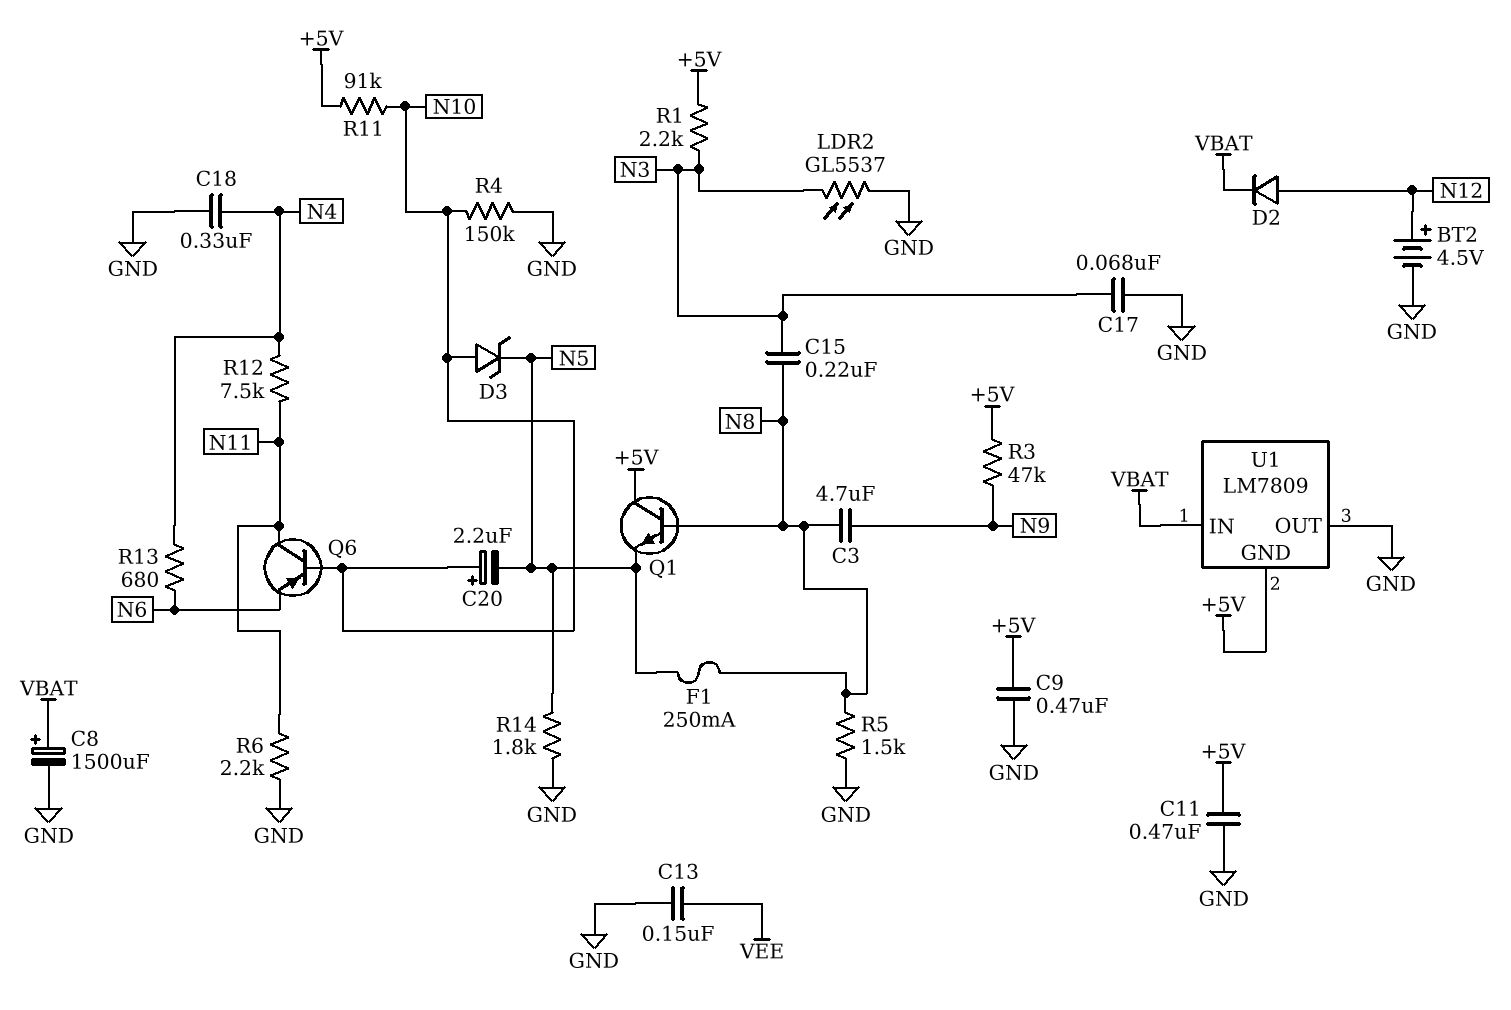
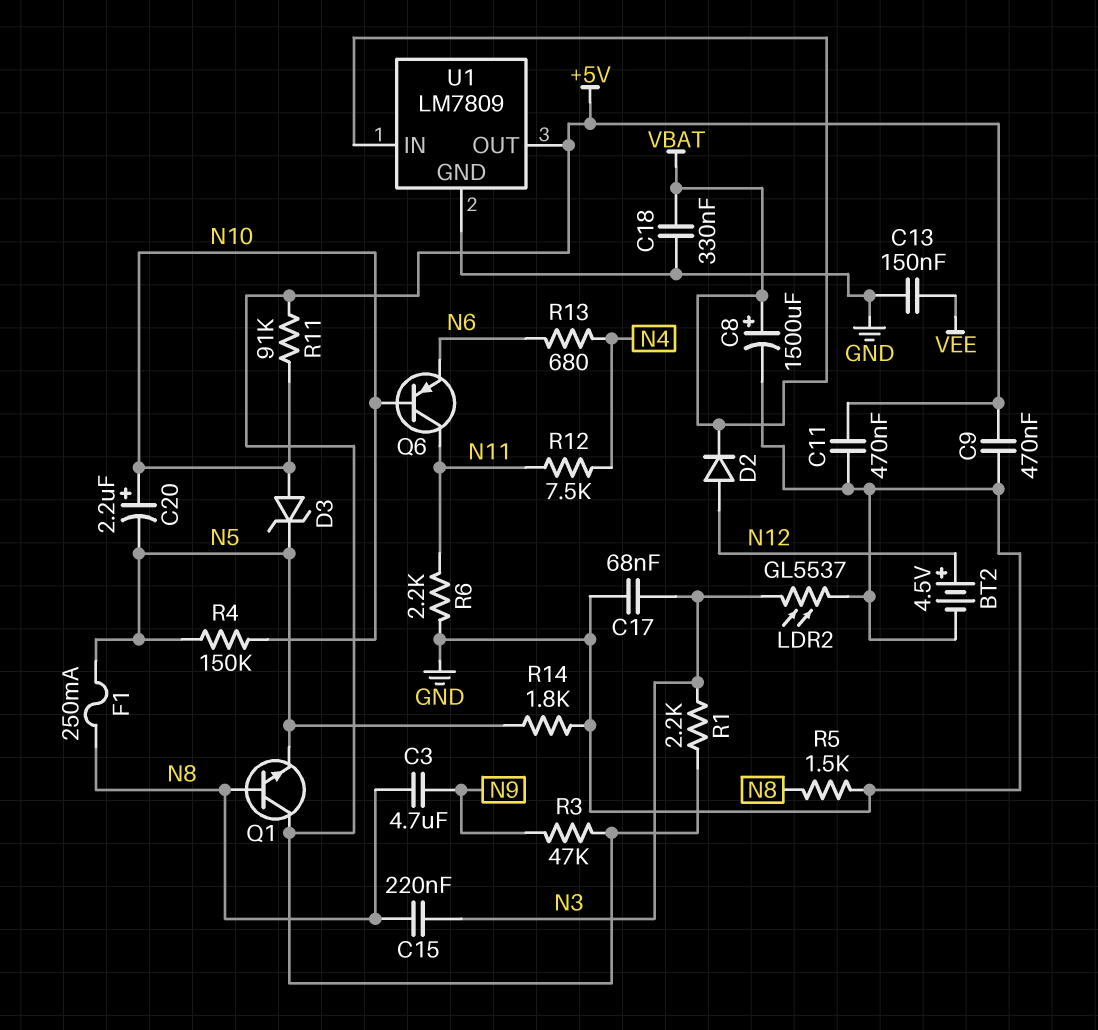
C18: 330nF (GND, N4) -> 330nF (GND, VBAT)
R4: 150k (GND, N10) -> 150k (N5, N10)
U1 pin GND: +5V -> GND
U1 pin OUT: GND -> +5V

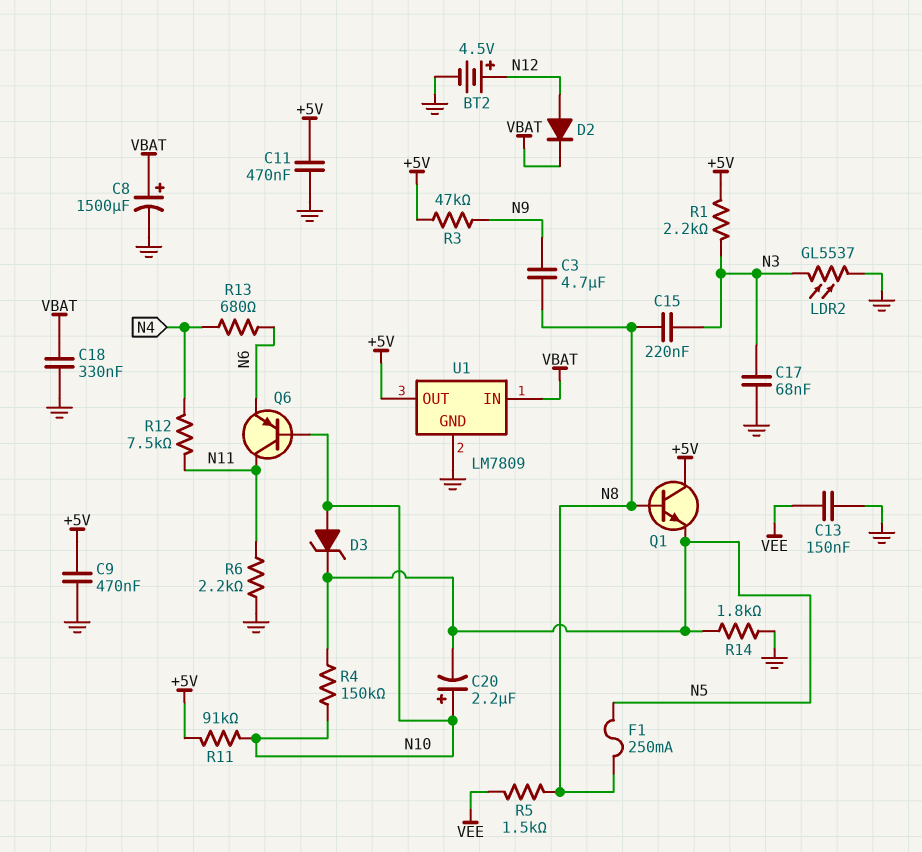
R5: 1.5k (GND, N8) -> 1.5k (N8, VEE)

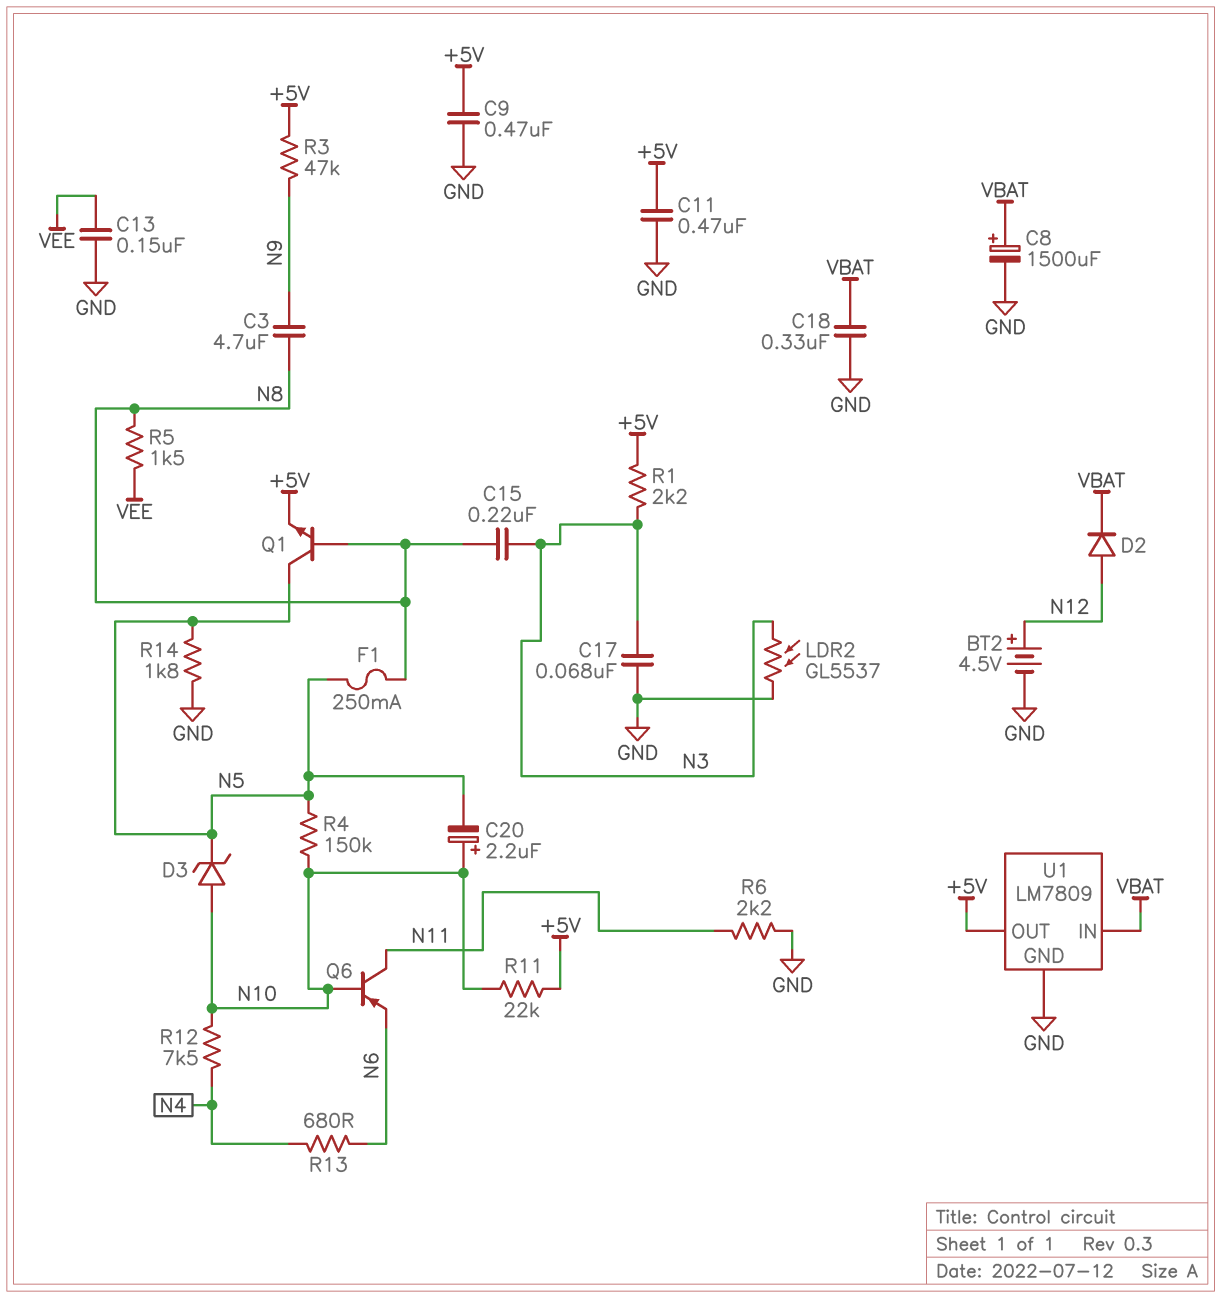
Q1: NPN (B N8, C +5V, E N5) -> NPN (B N8, C N5, E +5V)
R11: 91k (+5V, N10) -> 22k (+5V, N10)
R12: 7.5k (N4, N11) -> 7.5k (N4, N10)

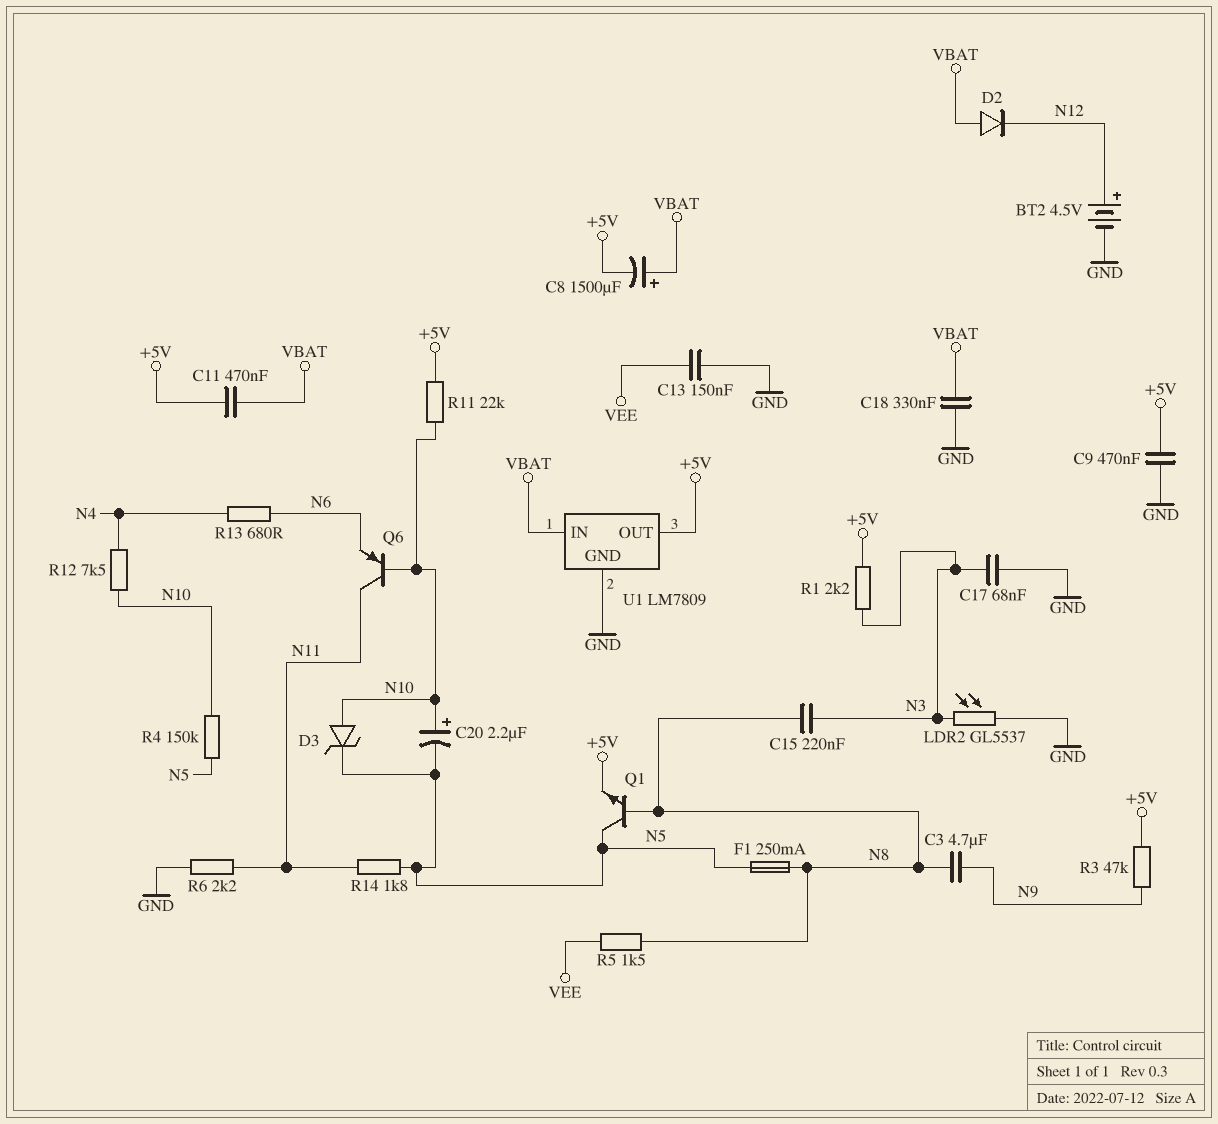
C8: 1500uF (plus VBAT, minus GND) -> 1500uF (plus VBAT, minus +5V)
C11: 470nF (+5V, GND) -> 470nF (+5V, VBAT)
D2: diode (A N12, K VBAT) -> diode (A VBAT, K N12)
R14: 1.8k (GND, N5) -> 1.8k (N5, N11)

